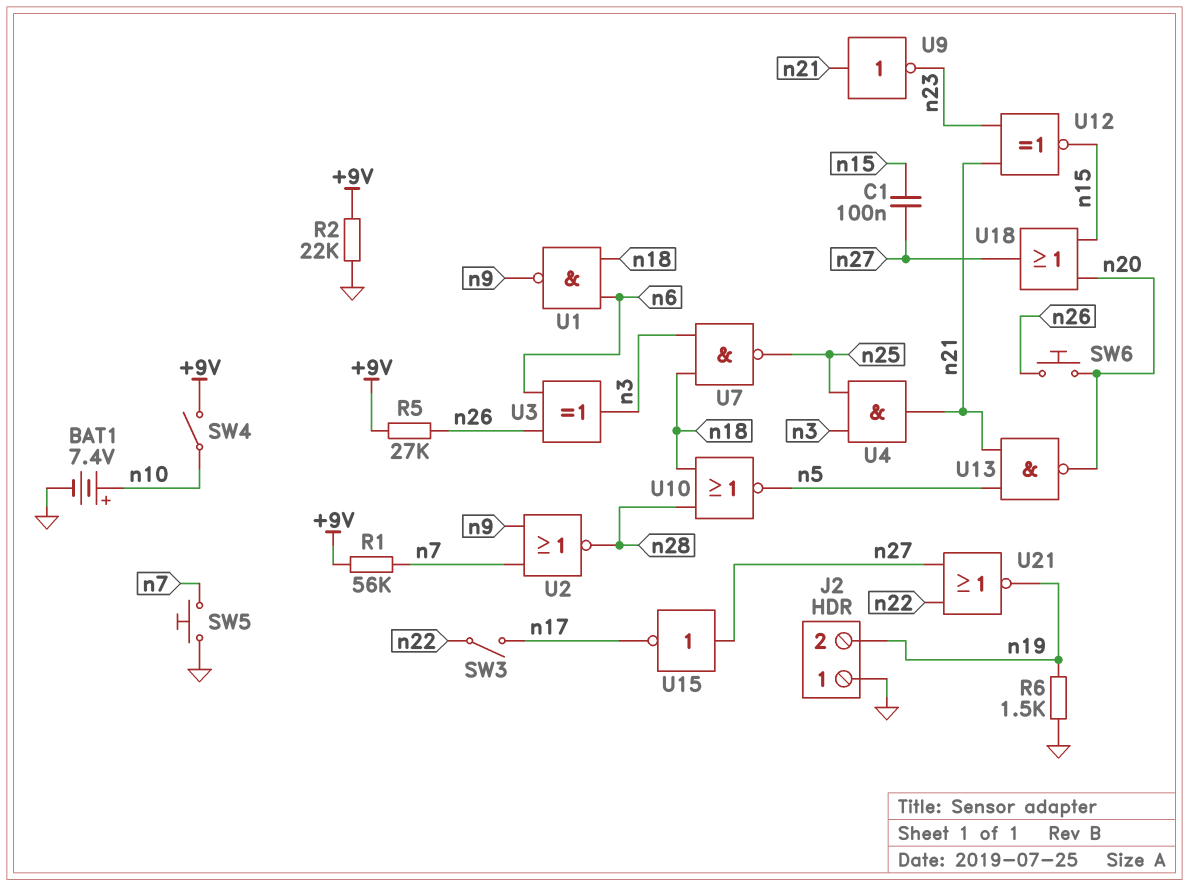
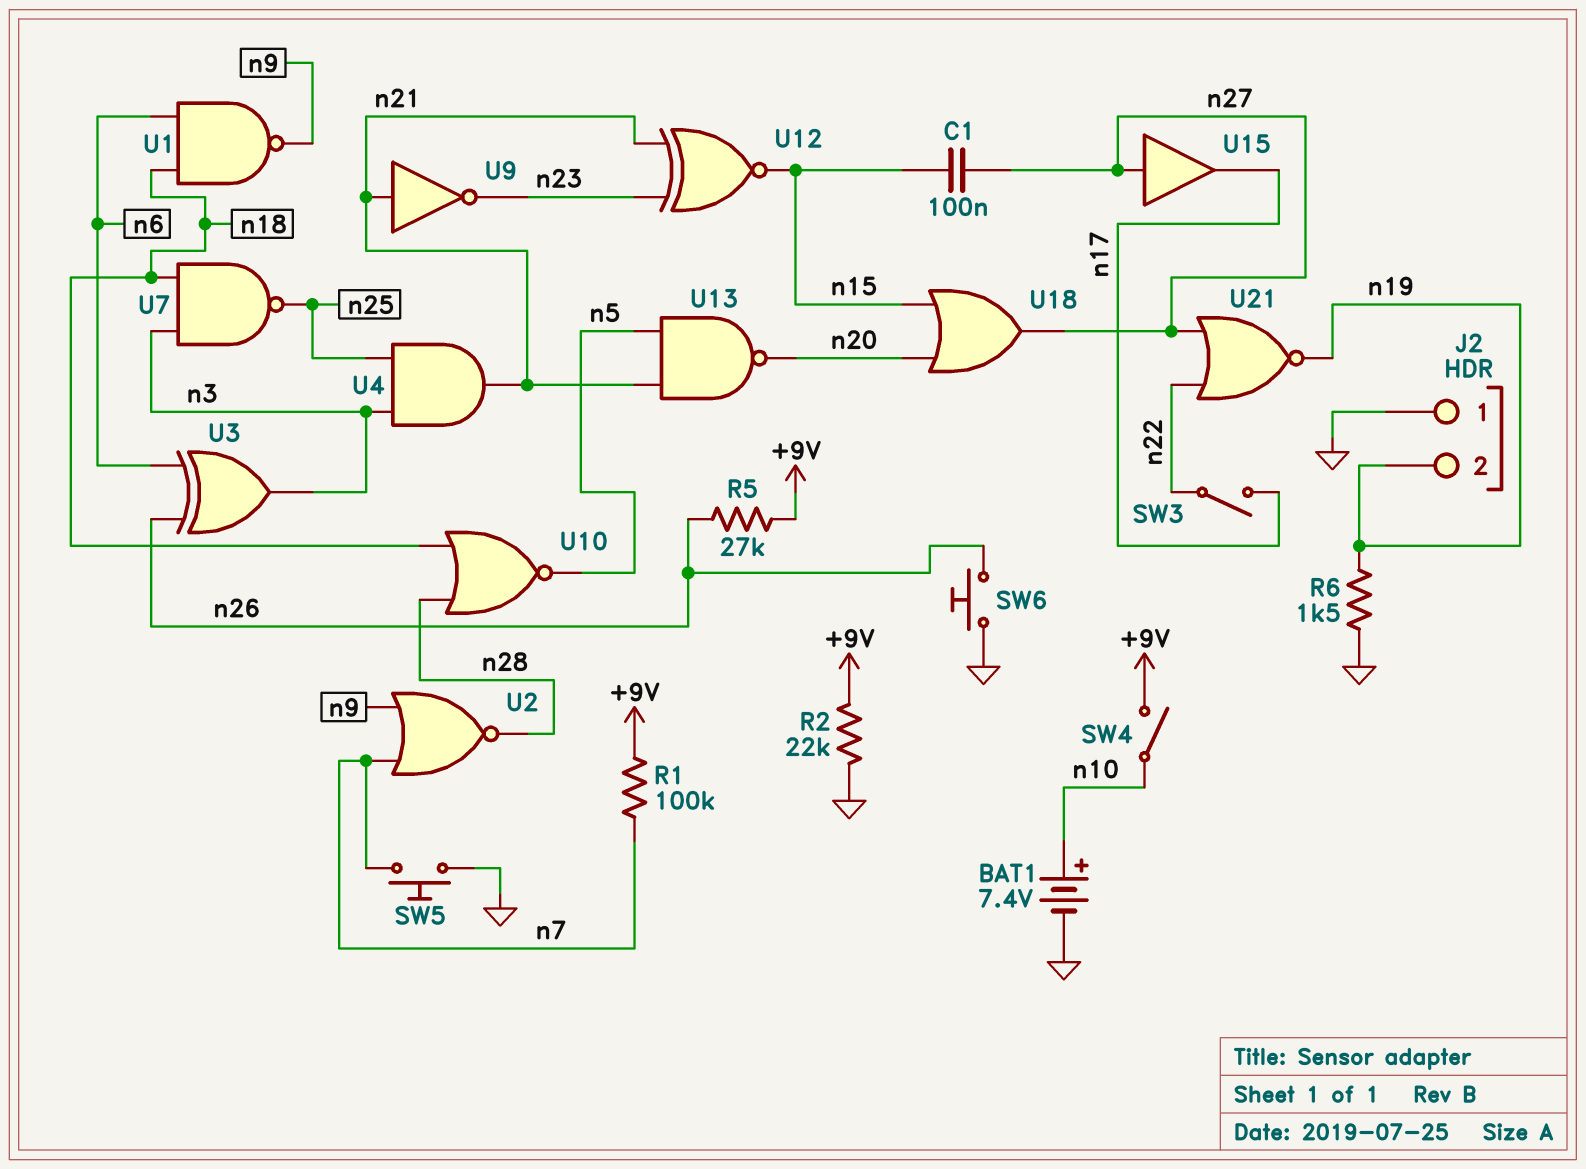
R1: 56k (+9V, n7) -> 100k (+9V, n7)
SW6: button (n20, n26) -> button (GND, n26)
U15: NOT (in n27, out n17) -> buffer (in n27, out n17)

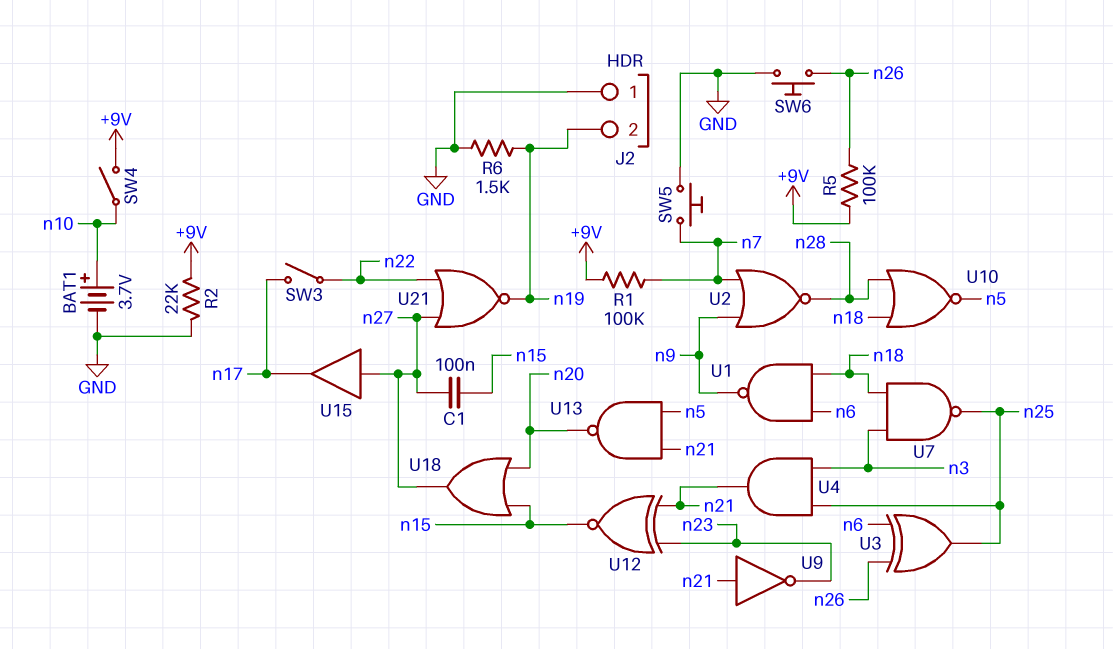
BAT1: 7.4V (plus n10, minus GND) -> 3.7V (plus n10, minus GND)
R5: 27k (+9V, n26) -> 100k (+9V, n26)
U3: XOR (in n6, in n26, out n3) -> XOR (in n6, in n26, out n25)

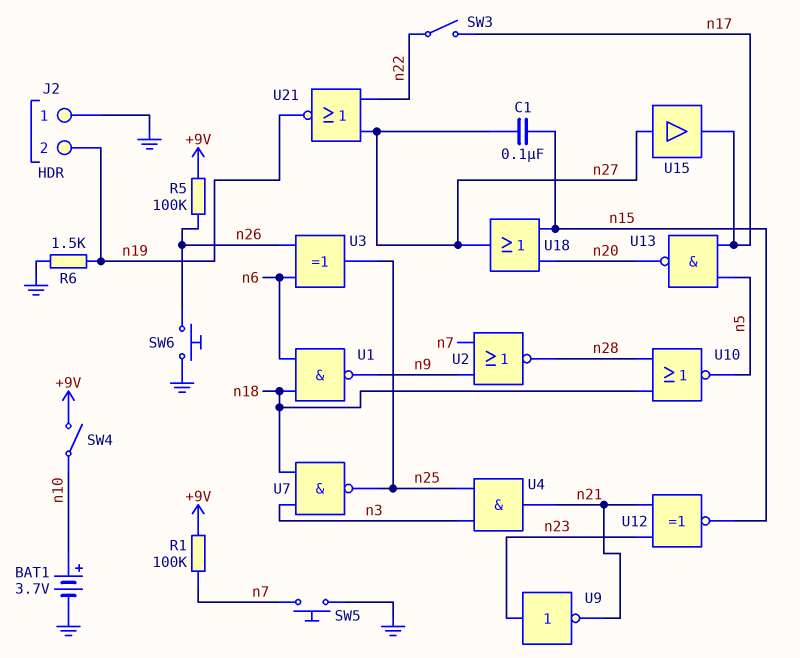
R2: 22k (+9V, GND) -> none
U9: NOT (in n21, out n23) -> NOT (in n23, out n21)
U13: NAND (in n5, in n21, out n20) -> NAND (in n5, in n17, out n20)

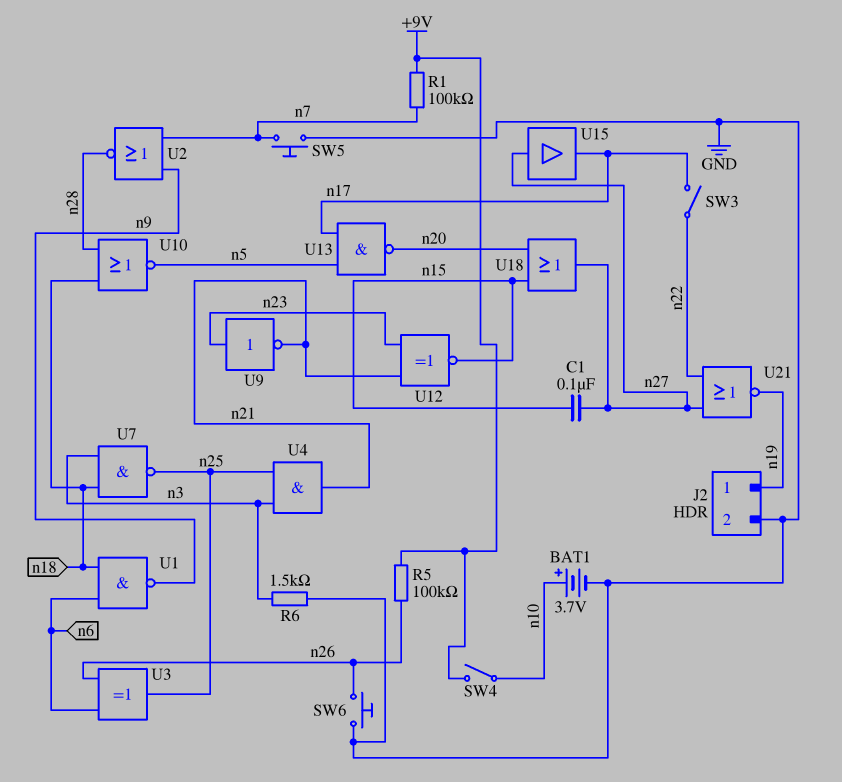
J2 pin 1: GND -> n19
J2 pin 2: n19 -> GND
R6: 1.5k (GND, n19) -> 1.5k (GND, n3)

